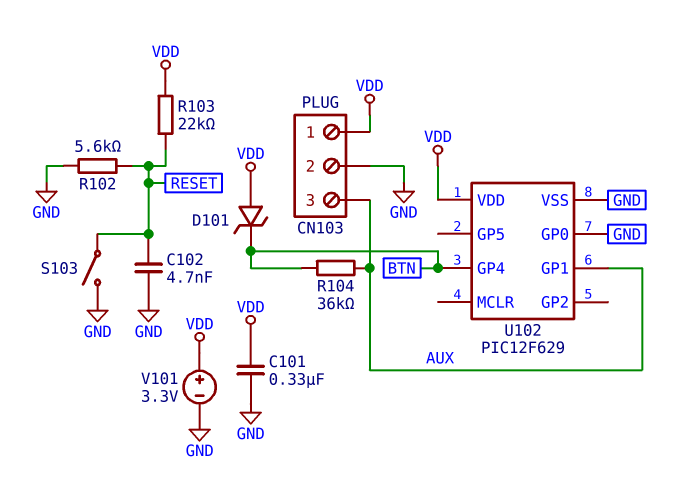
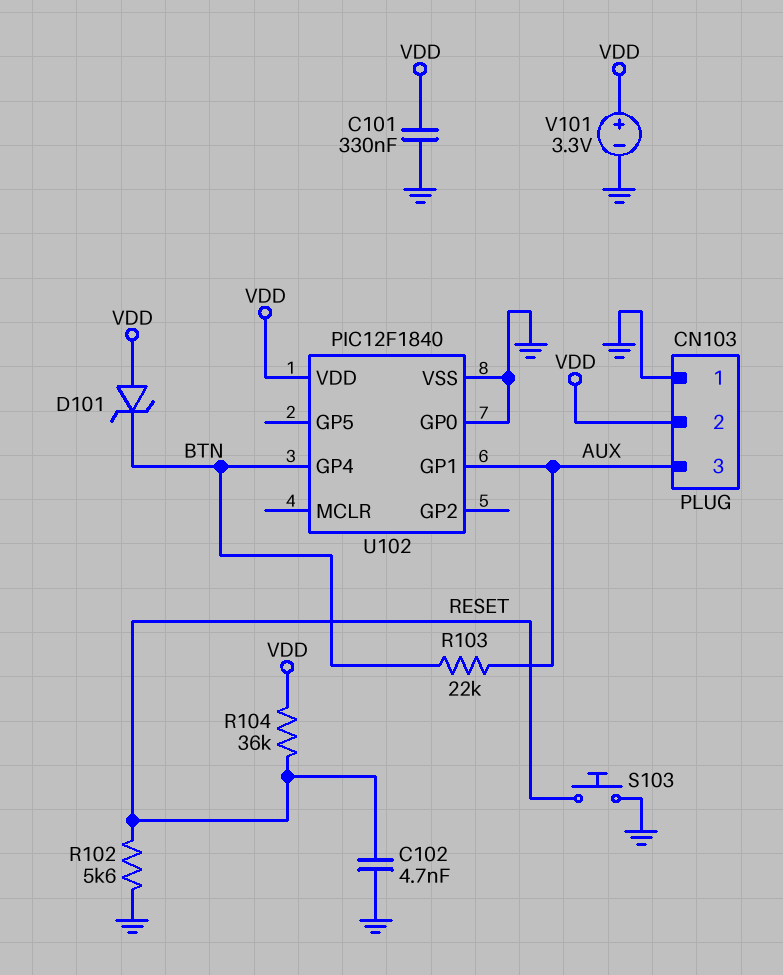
CN103 pin 1: VDD -> GND
CN103 pin 2: GND -> VDD
R103: 22k (RESET, VDD) -> 22k (AUX, BTN)
R104: 36k (AUX, BTN) -> 36k (RESET, VDD)
S103: switch (GND, RESET) -> button (GND, RESET)
U102: PIC12F629 -> PIC12F1840

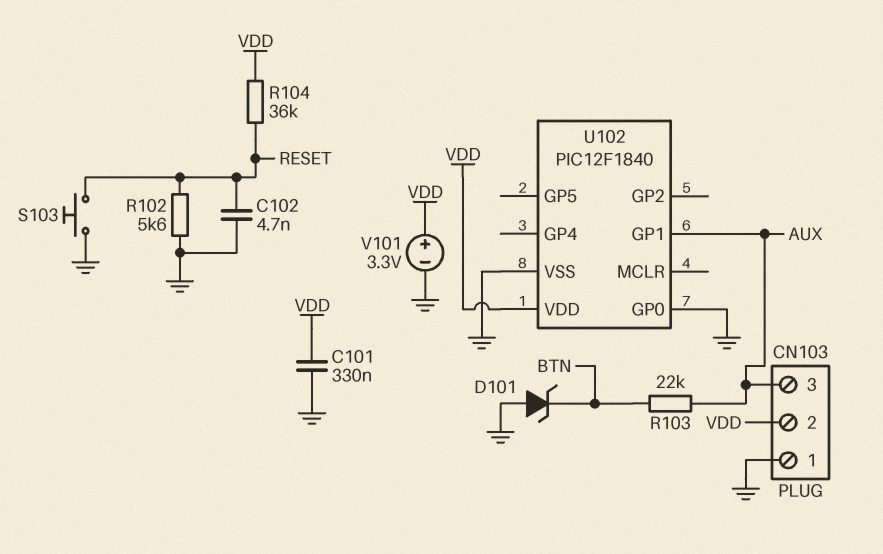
D101: zener (A VDD, K BTN) -> zener (A GND, K BTN)
U102 pin GP4: BTN -> none

